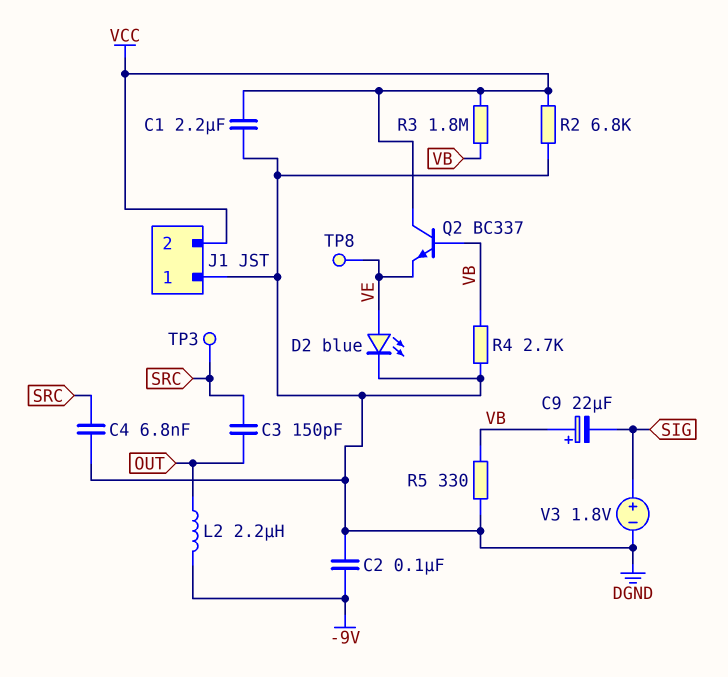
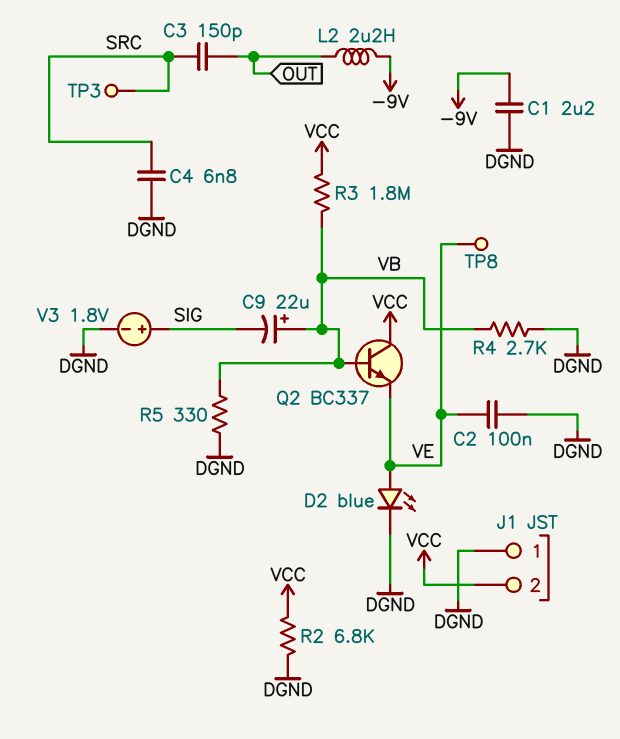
C1: 2.2uF (DGND, VCC) -> 2.2uF (-9V, DGND)
C2: 100nF (-9V, DGND) -> 100nF (DGND, VE)

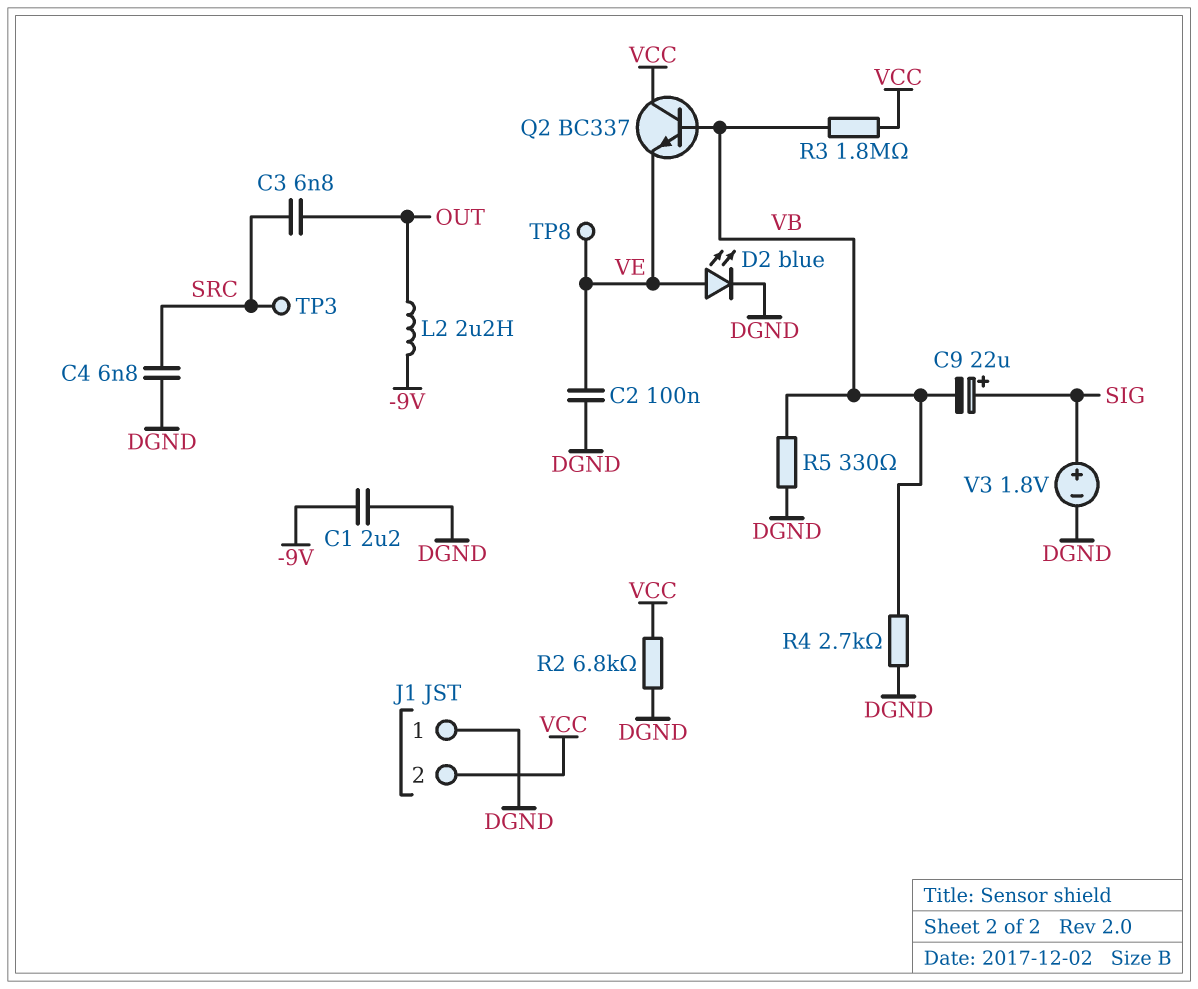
C3: 150pF (OUT, SRC) -> 6.8nF (OUT, SRC)
C9: 22uF (plus VB, minus SIG) -> 22uF (plus SIG, minus VB)

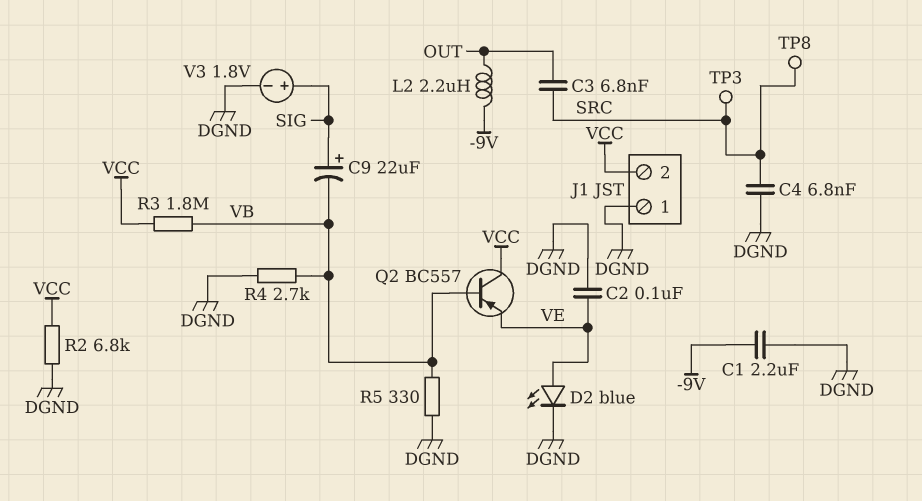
Q2: NPN BC337 (B VB, C VCC, E VE) -> PNP BC557 (B VB, C VCC, E VE)
TP8: test point (VE) -> test point (SRC)

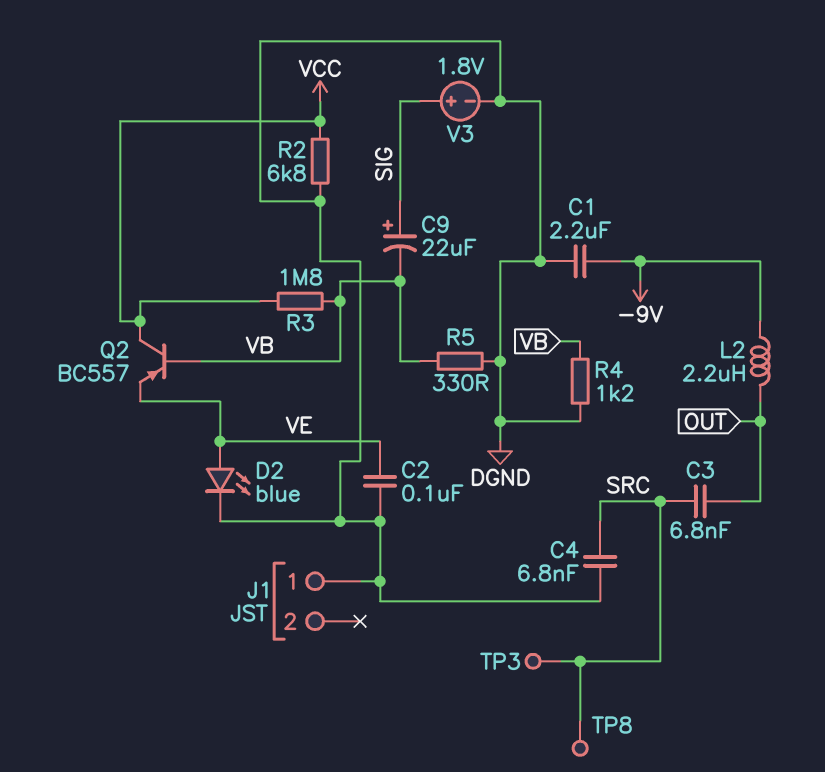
J1 pin 2: VCC -> none
R4: 2.7k (DGND, VB) -> 1.2k (DGND, VB)

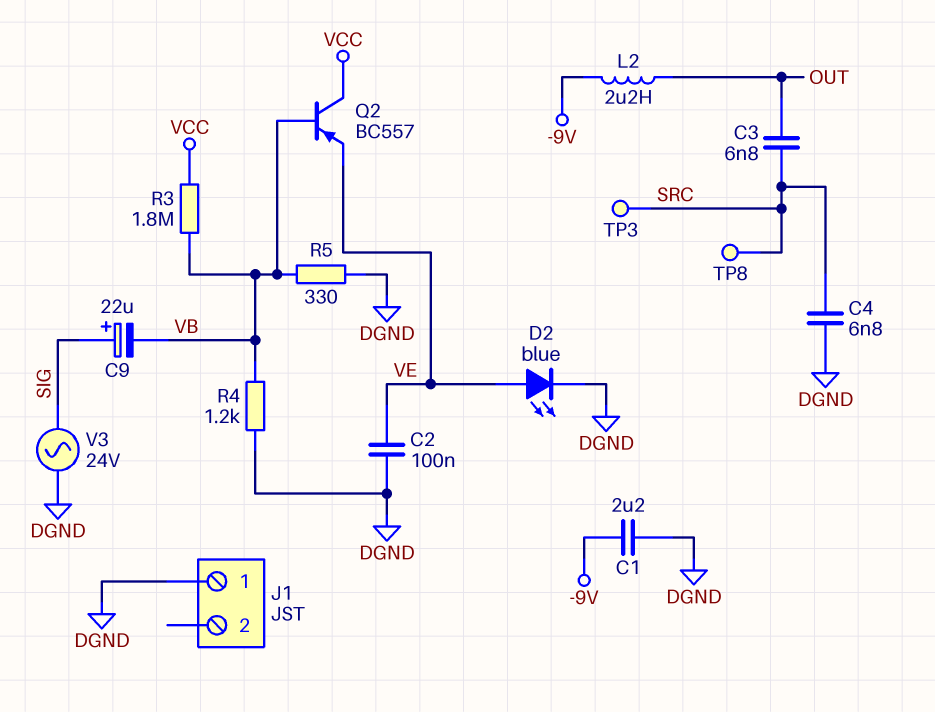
R2: 6.8k (DGND, VCC) -> none
V3: 1.8V (plus SIG, minus DGND) -> AC 24V (DGND, SIG)

